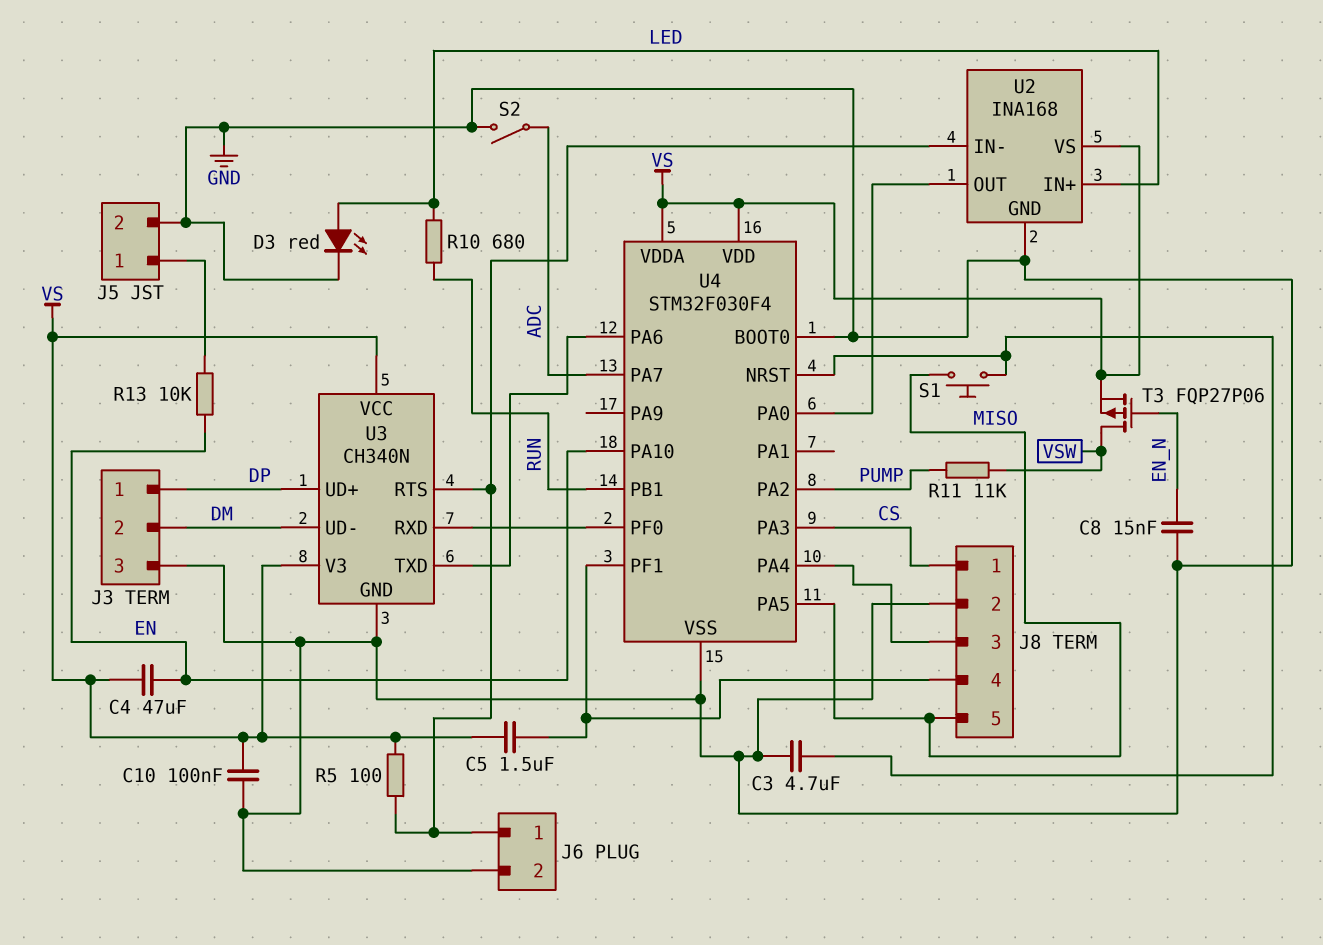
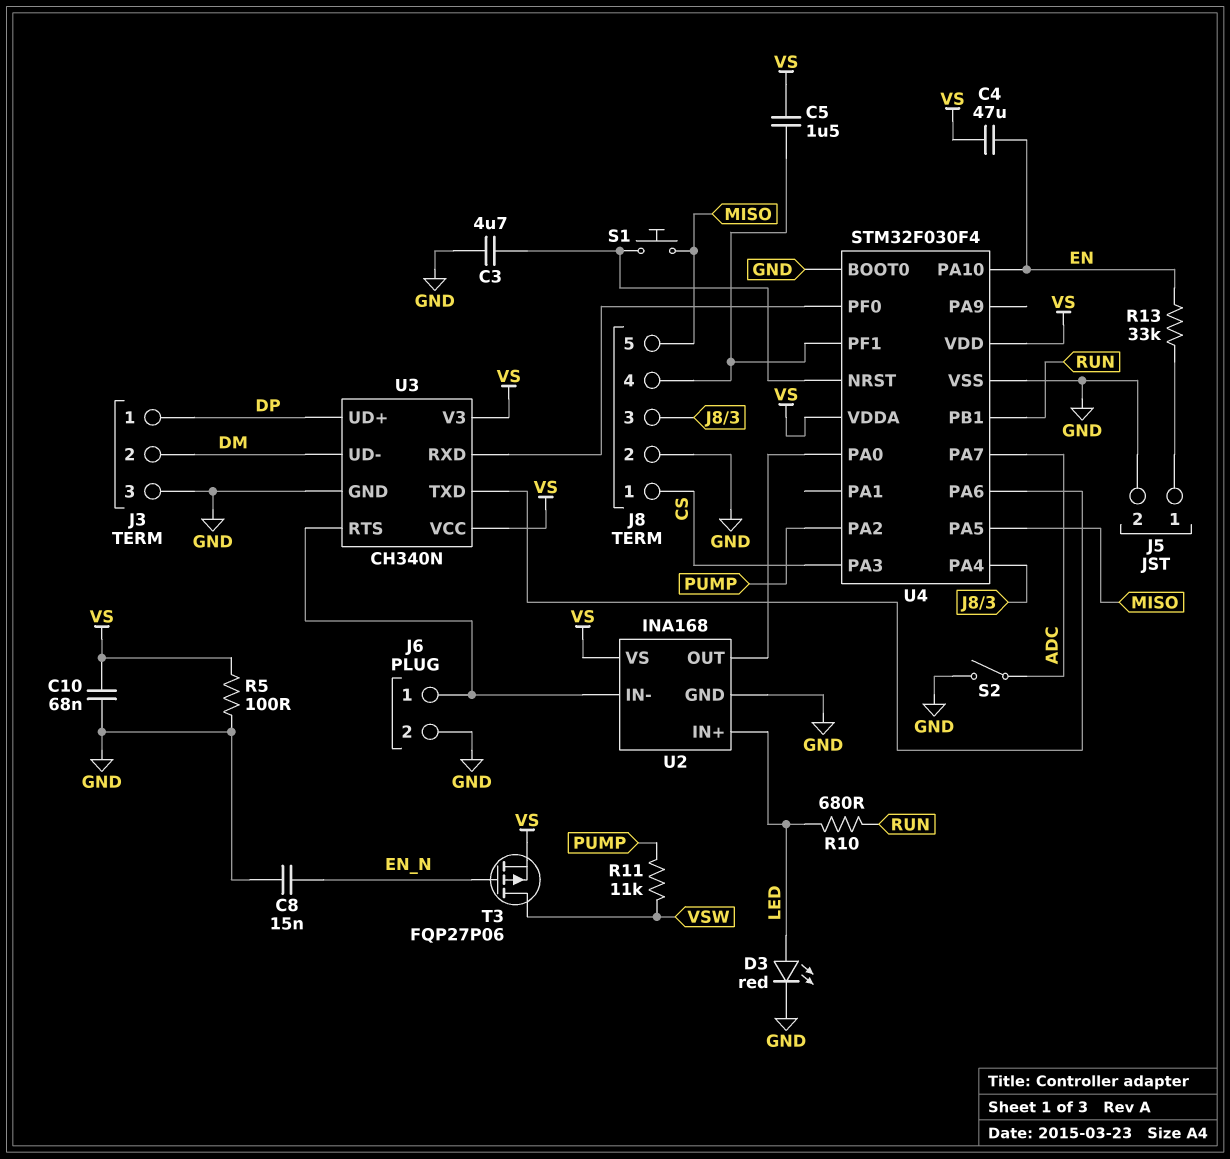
C10: 100nF (GND, VS) -> 68nF (GND, VS)
R5: 100 (J6/1, VS) -> 100 (GND, VS)
R13: 10k (EN, J5/1) -> 33k (EN, J5/1)

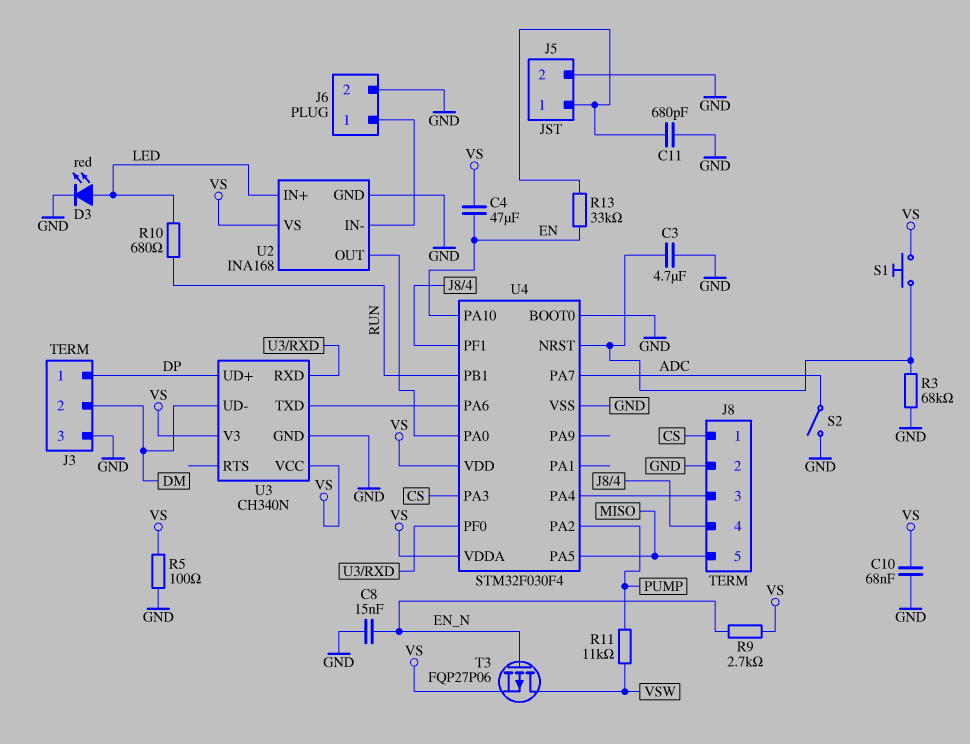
C5: 1.5uF (J8/4, VS) -> none
C11: none -> 680pF (GND, J5/1)
R3: none -> 68k (GND, U4/NRST)
R9: none -> 2.7k (EN_N, VS)
S1: button (MISO, U4/NRST) -> button (U4/NRST, VS)
U3 pin RTS: J6/1 -> none

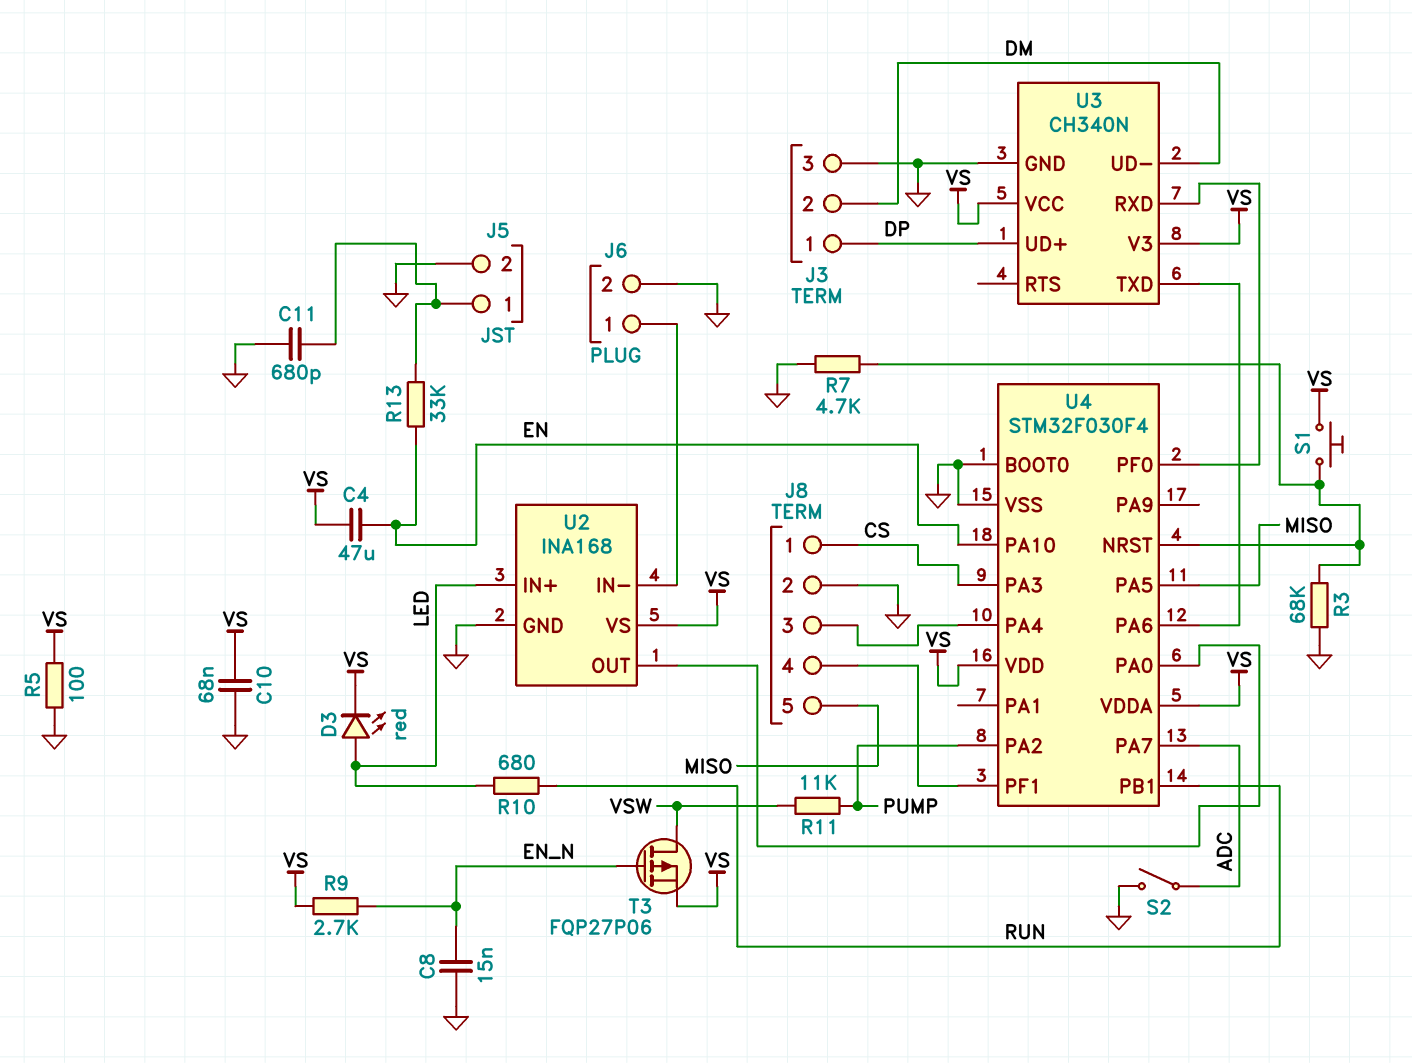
C3: 4.7uF (GND, U4/NRST) -> none
D3: LED red (A LED, K GND) -> LED red (A LED, K VS)
R7: none -> 4.7k (GND, U4/NRST)

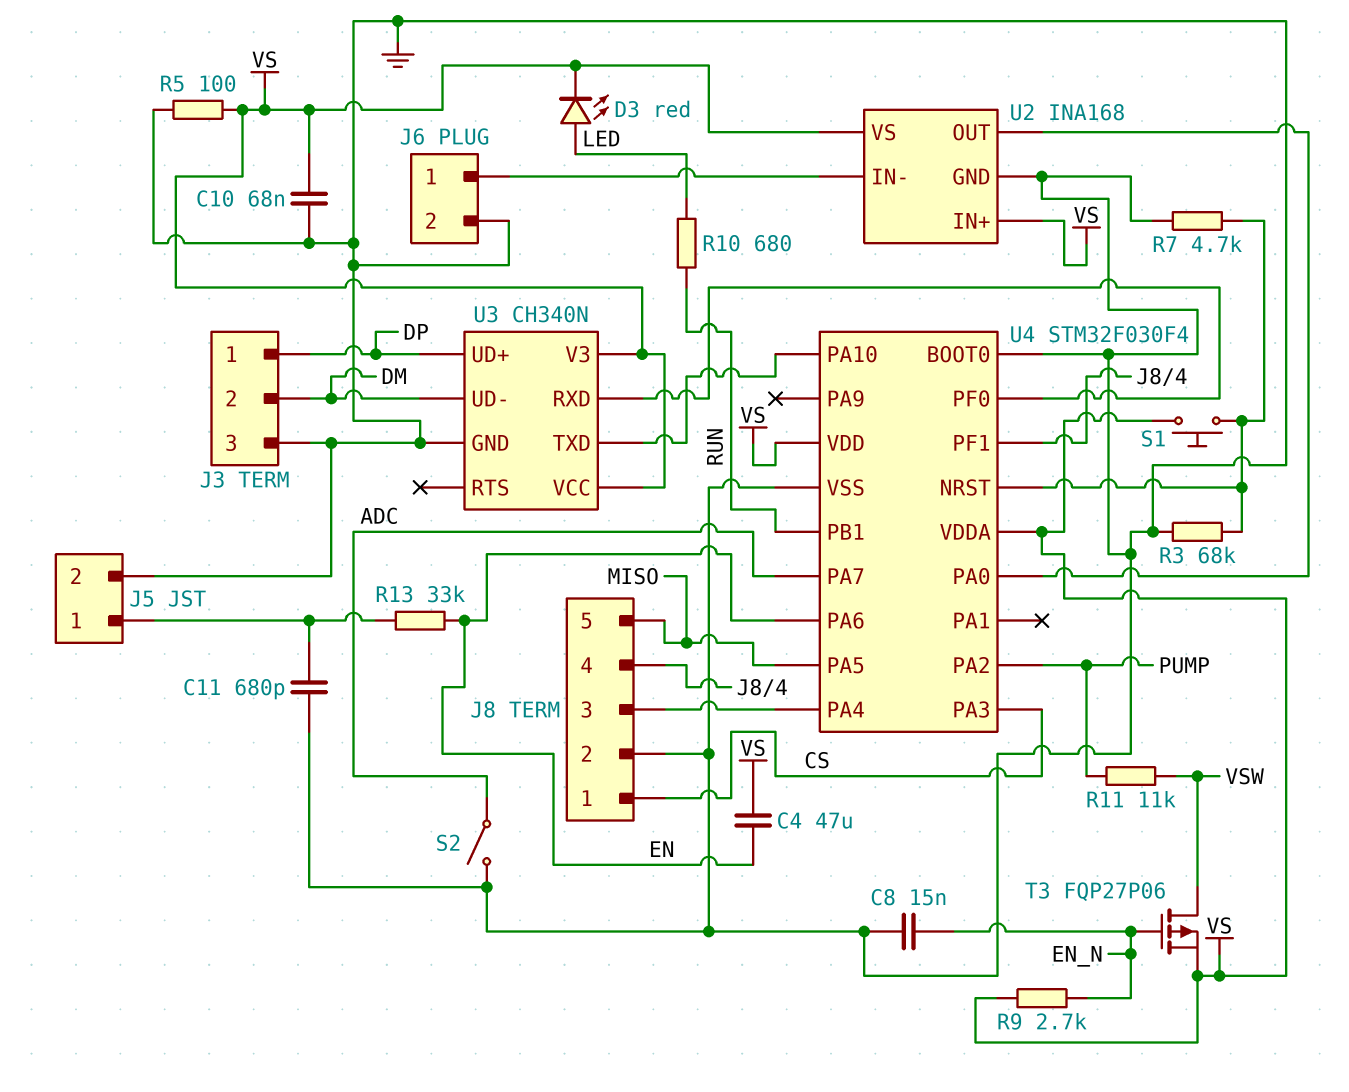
U2 pin IN+: LED -> VS
U4 pin PA6: U3/TXD -> EN
U4 pin PA10: EN -> U3/TXD

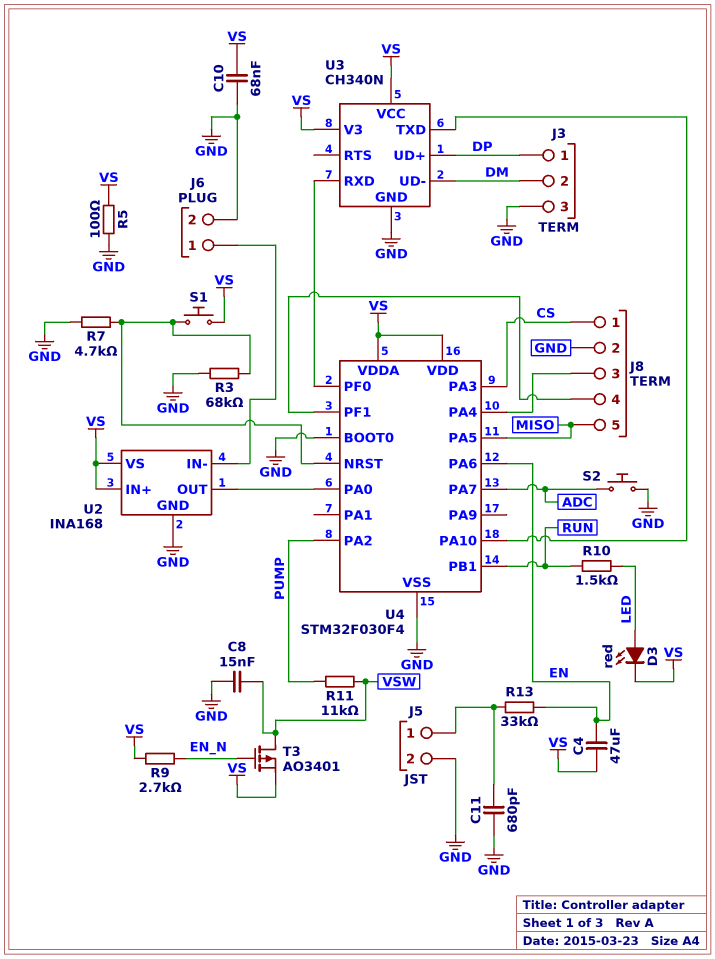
C8: 15nF (EN_N, GND) -> 15nF (GND, VSW)
R10: 680 (LED, RUN) -> 1.5k (LED, RUN)
S2: switch (ADC, GND) -> button (ADC, GND)
T3: PMOS FQP27P06 (G EN_N, D VSW, S VS) -> PMOS AO3401 (G EN_N, D VSW, S VS)

